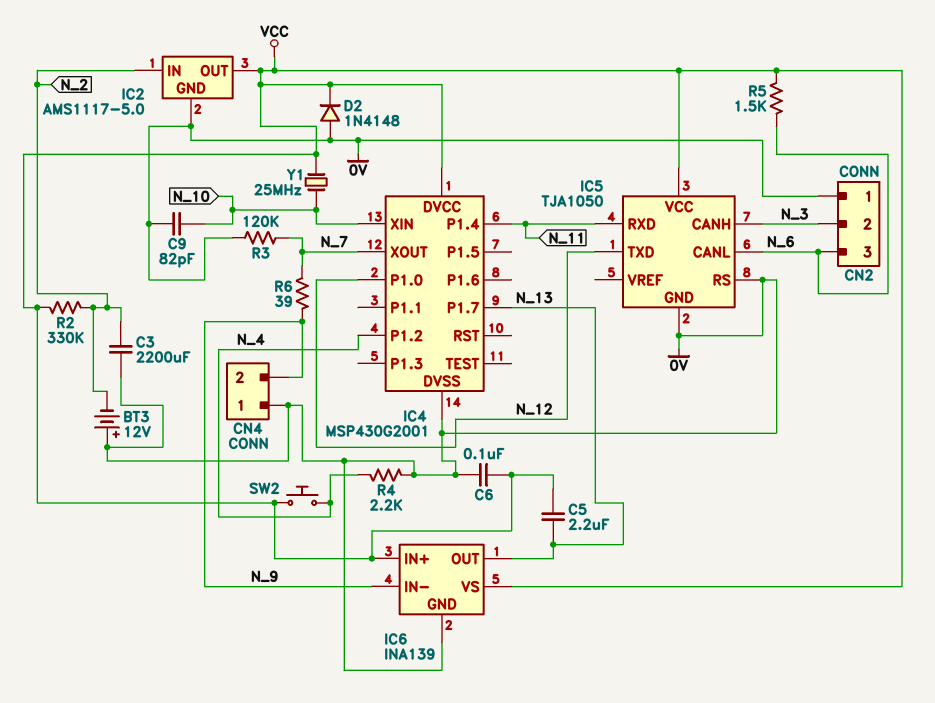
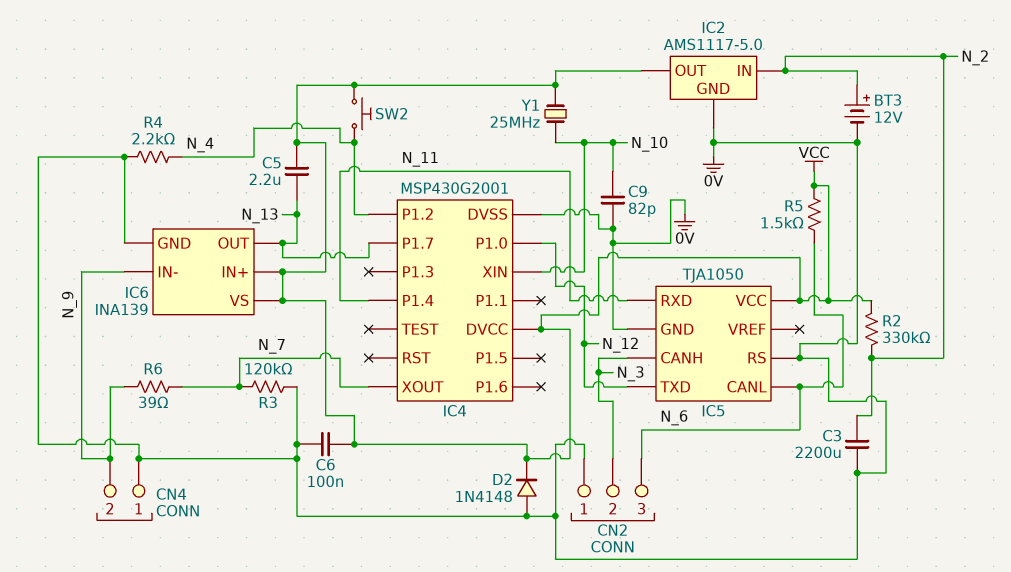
BT3: 12V (plus 0V, minus N_2) -> 12V (plus N_2, minus 0V)

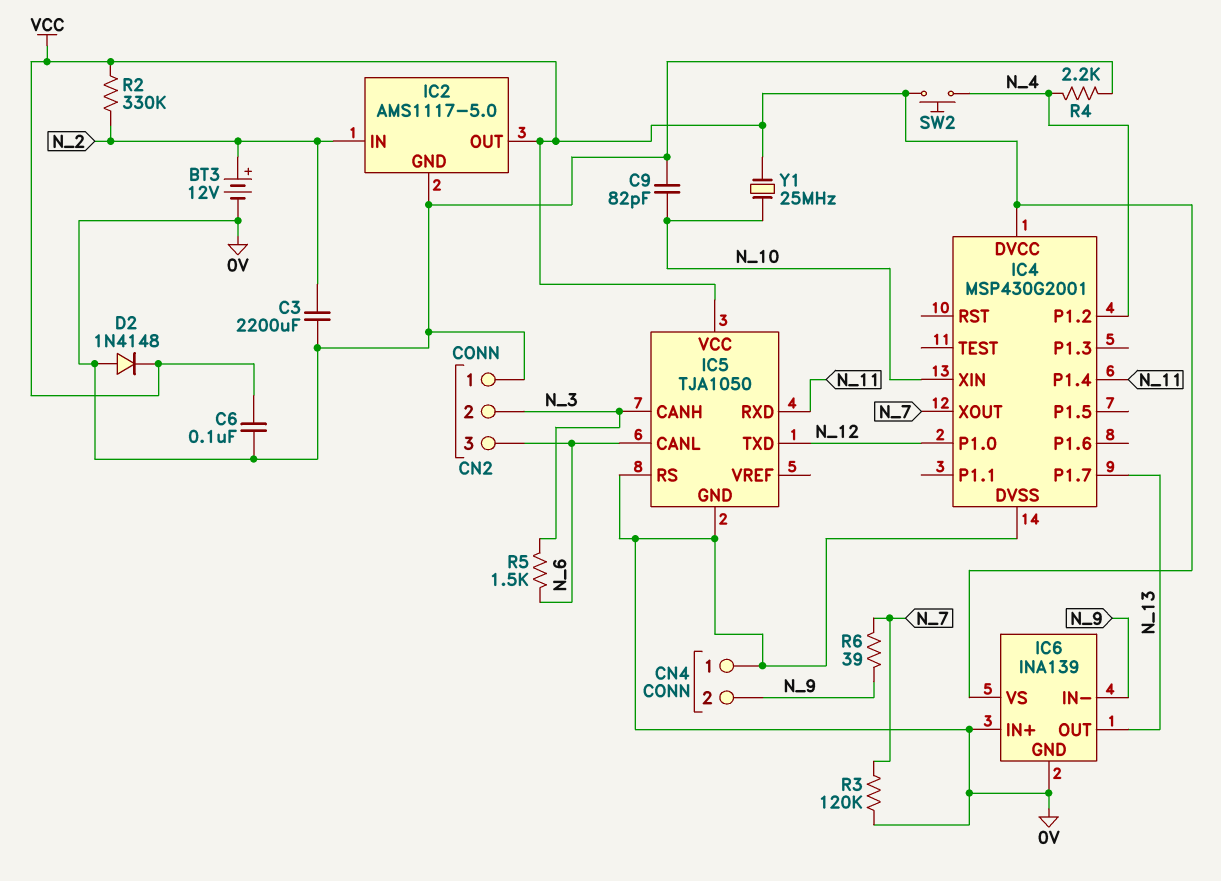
C5: 2.2uF (N_13, VCC) -> none
IC6 pin IN+: VCC -> 0V
R5: 1.5k (N_6, VCC) -> 1.5k (N_3, N_6)

